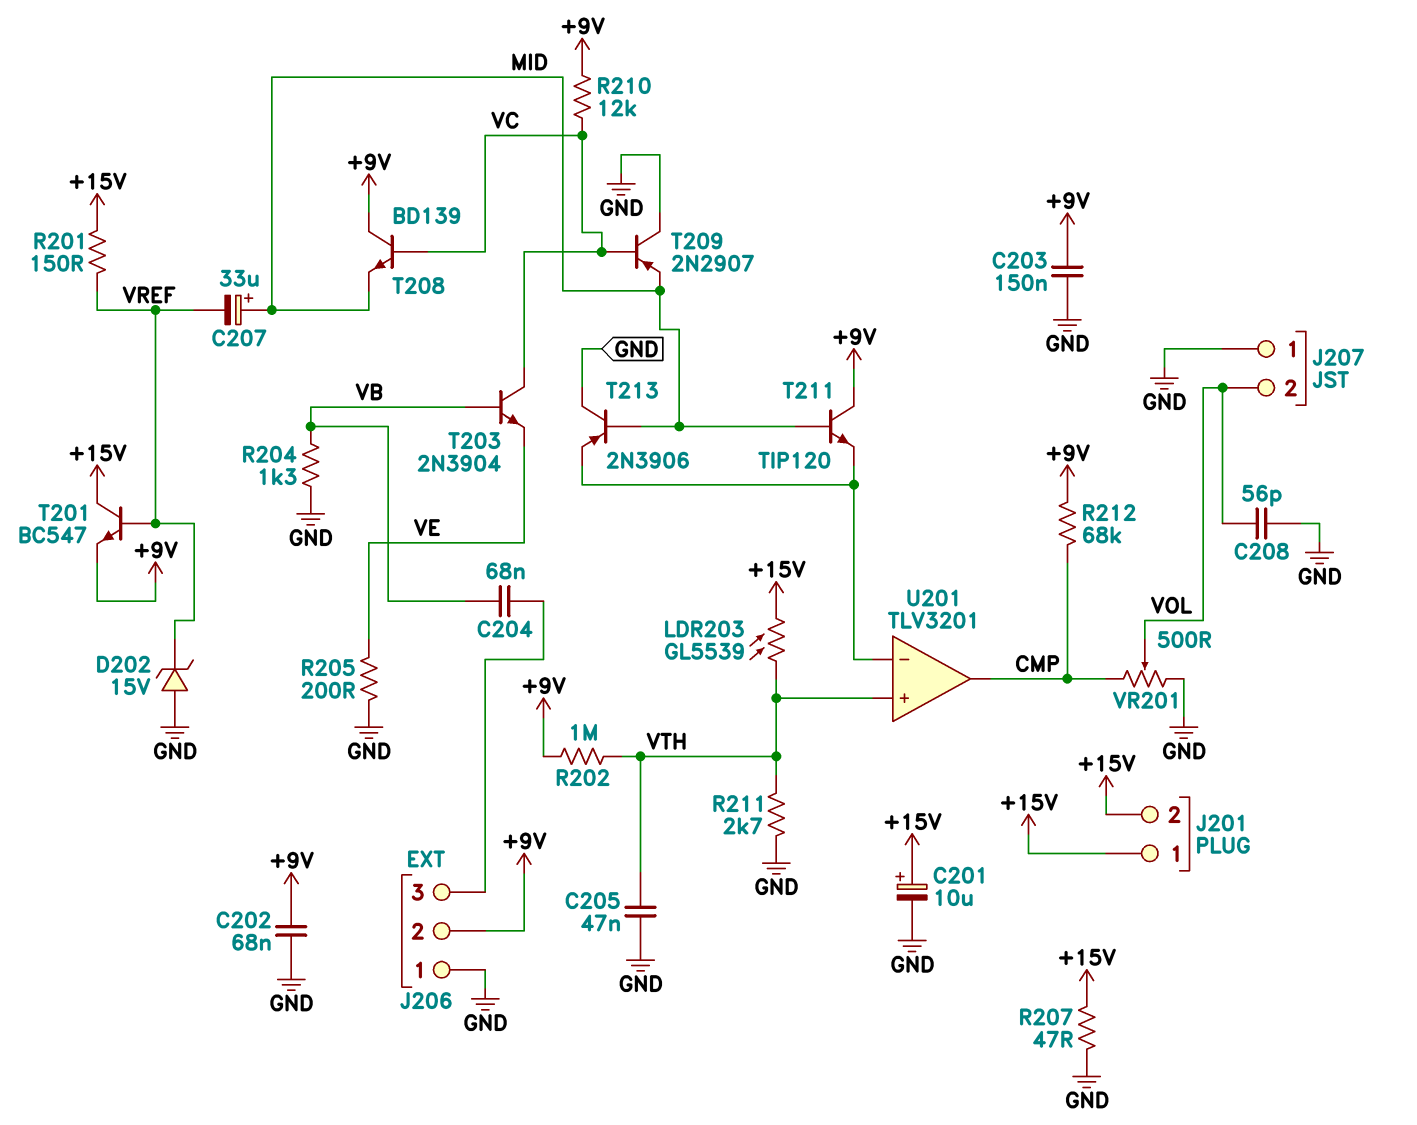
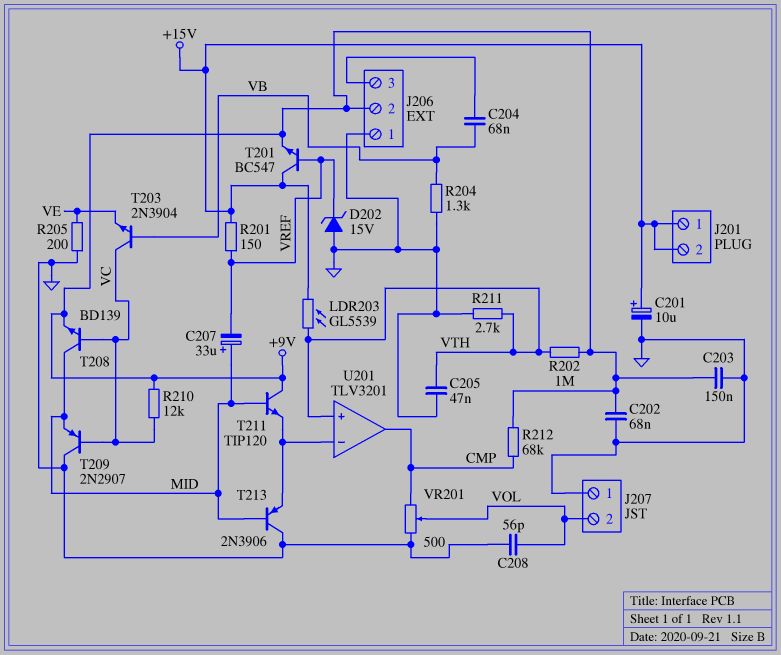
R207: 47 (+15V, GND) -> none
T208: NPN BD139 (B VC, C +9V, E MID) -> NPN BD139 (B VC, C MID, E +9V)

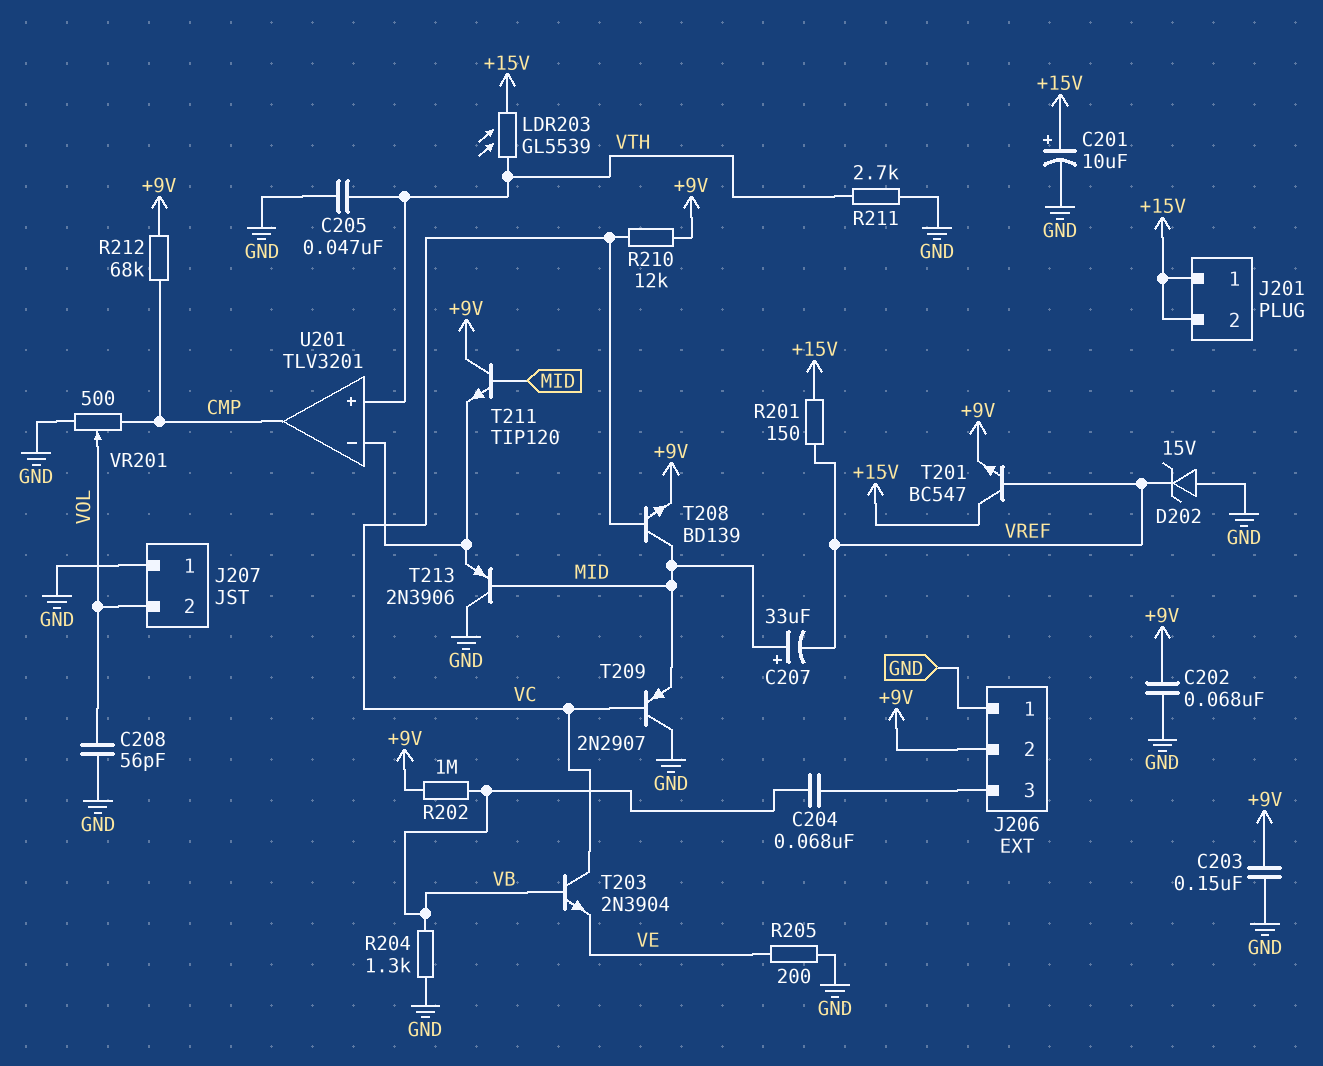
R202: 1M (+9V, VTH) -> 1M (+9V, VB)

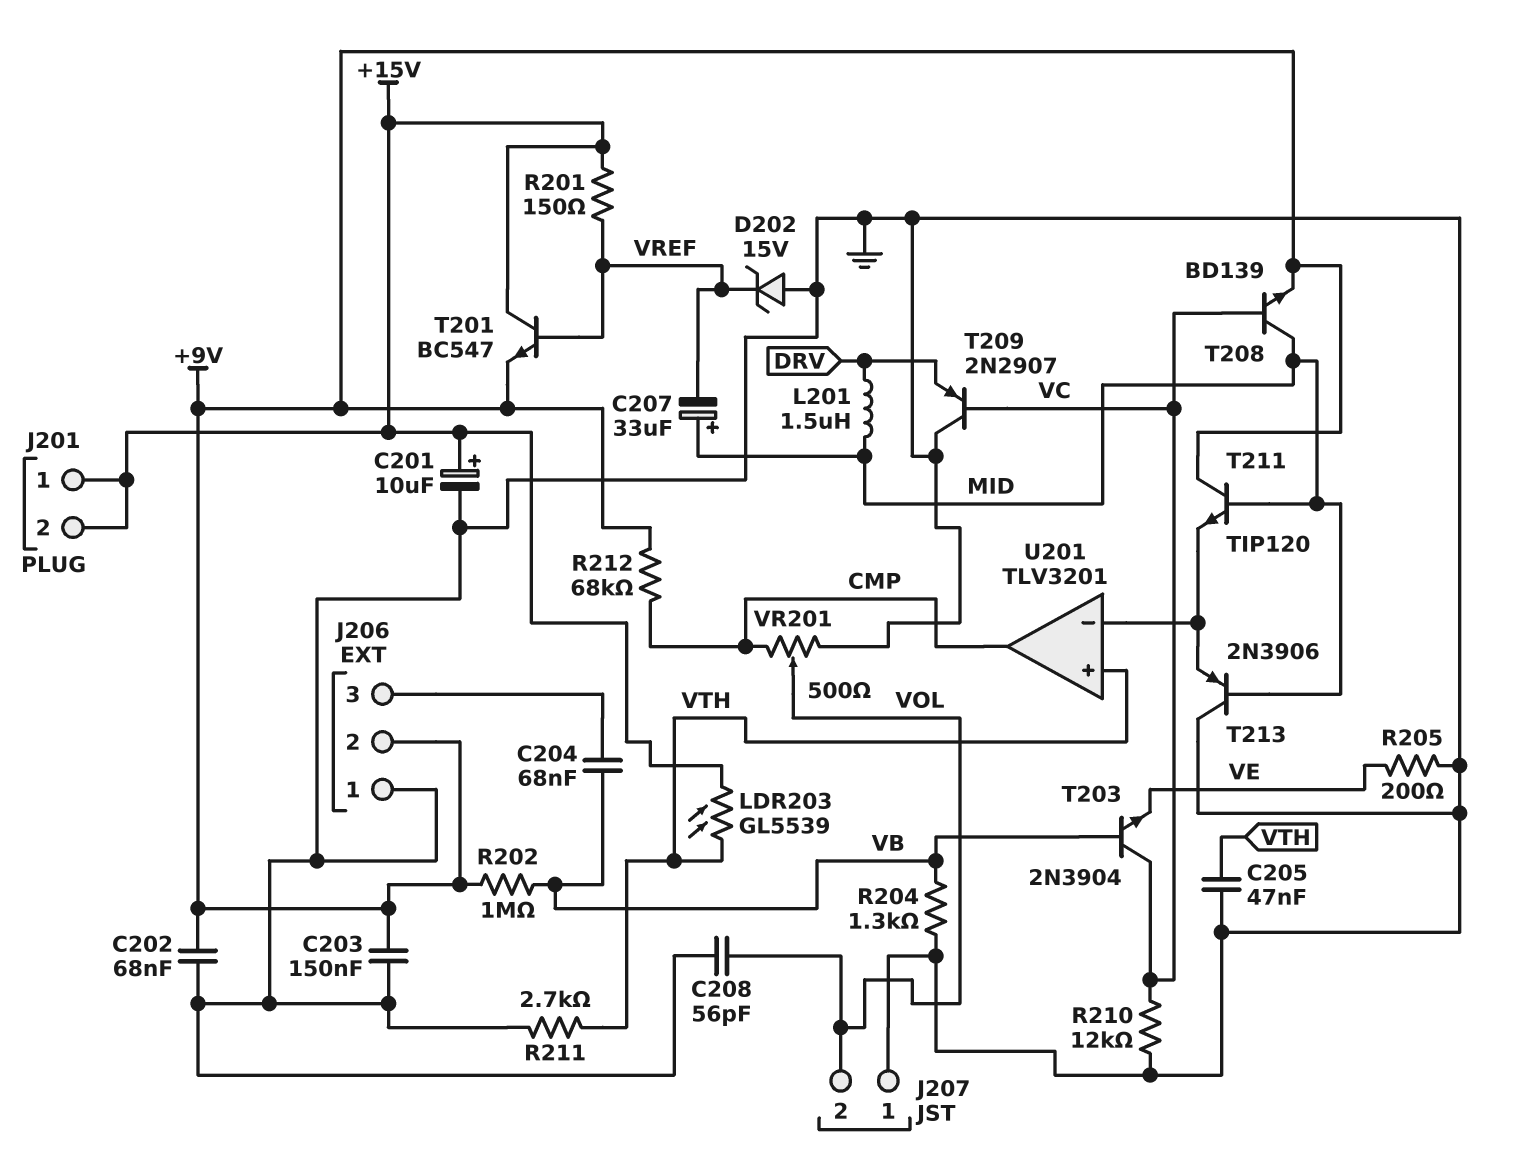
L201: none -> 1.5uH (DRV, MID)
R210: 12k (+9V, VC) -> 12k (GND, VC)
T209: PNP 2N2907 (B VC, C GND, E MID) -> PNP 2N2907 (B VC, C GND, E DRV)

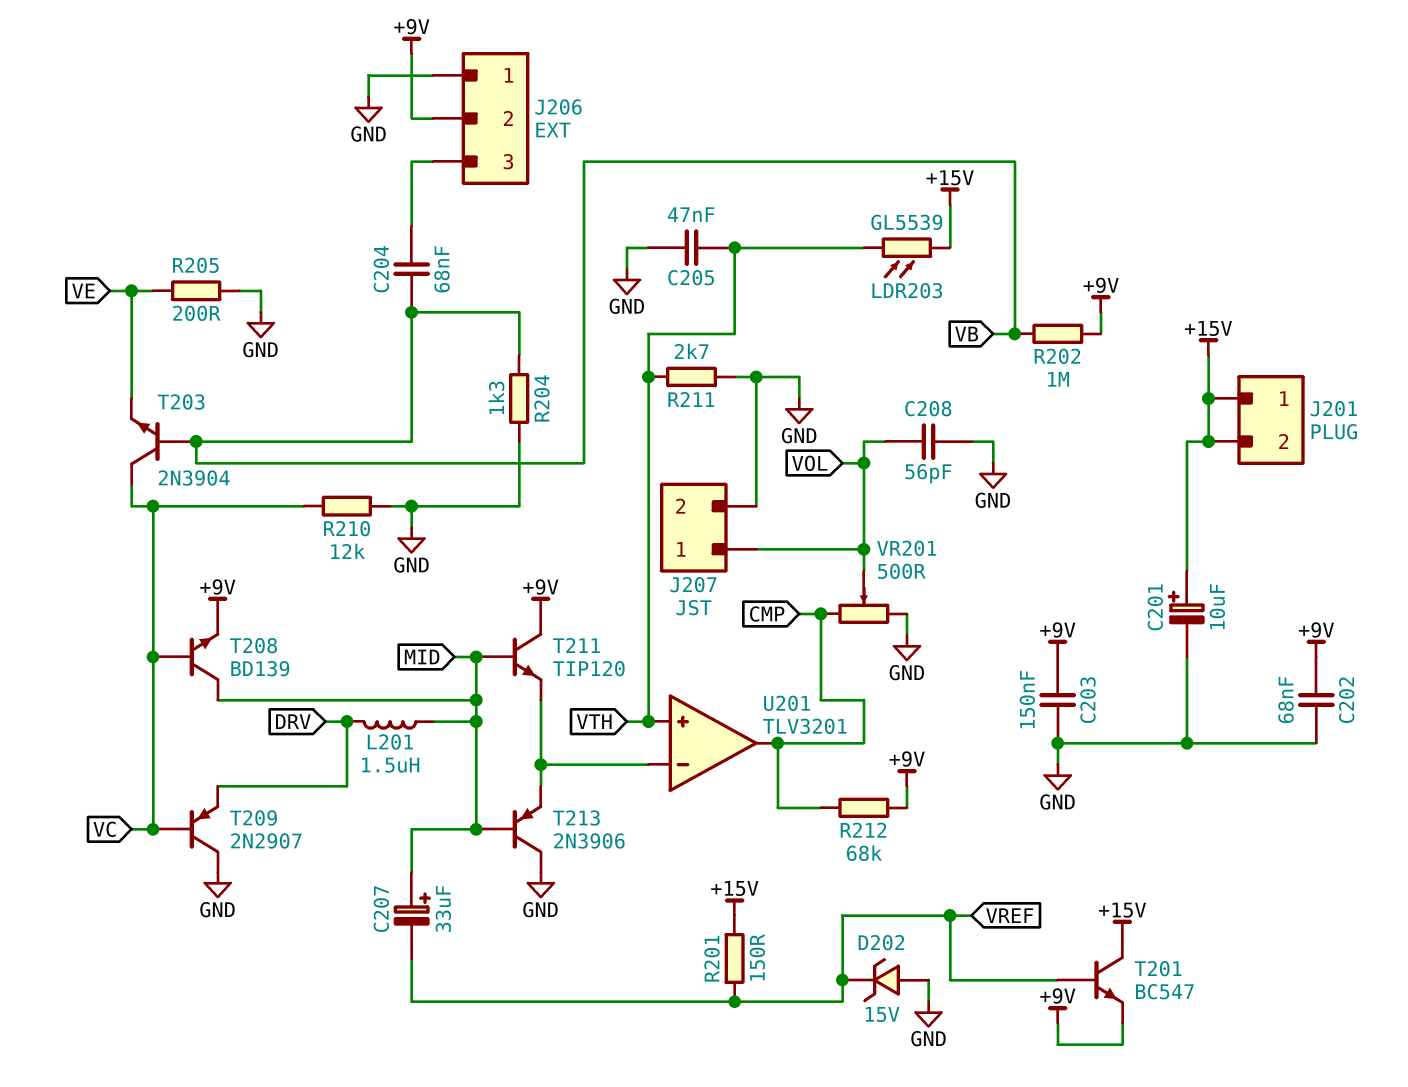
J207 pin 1: GND -> VOL
J207 pin 2: VOL -> GND

